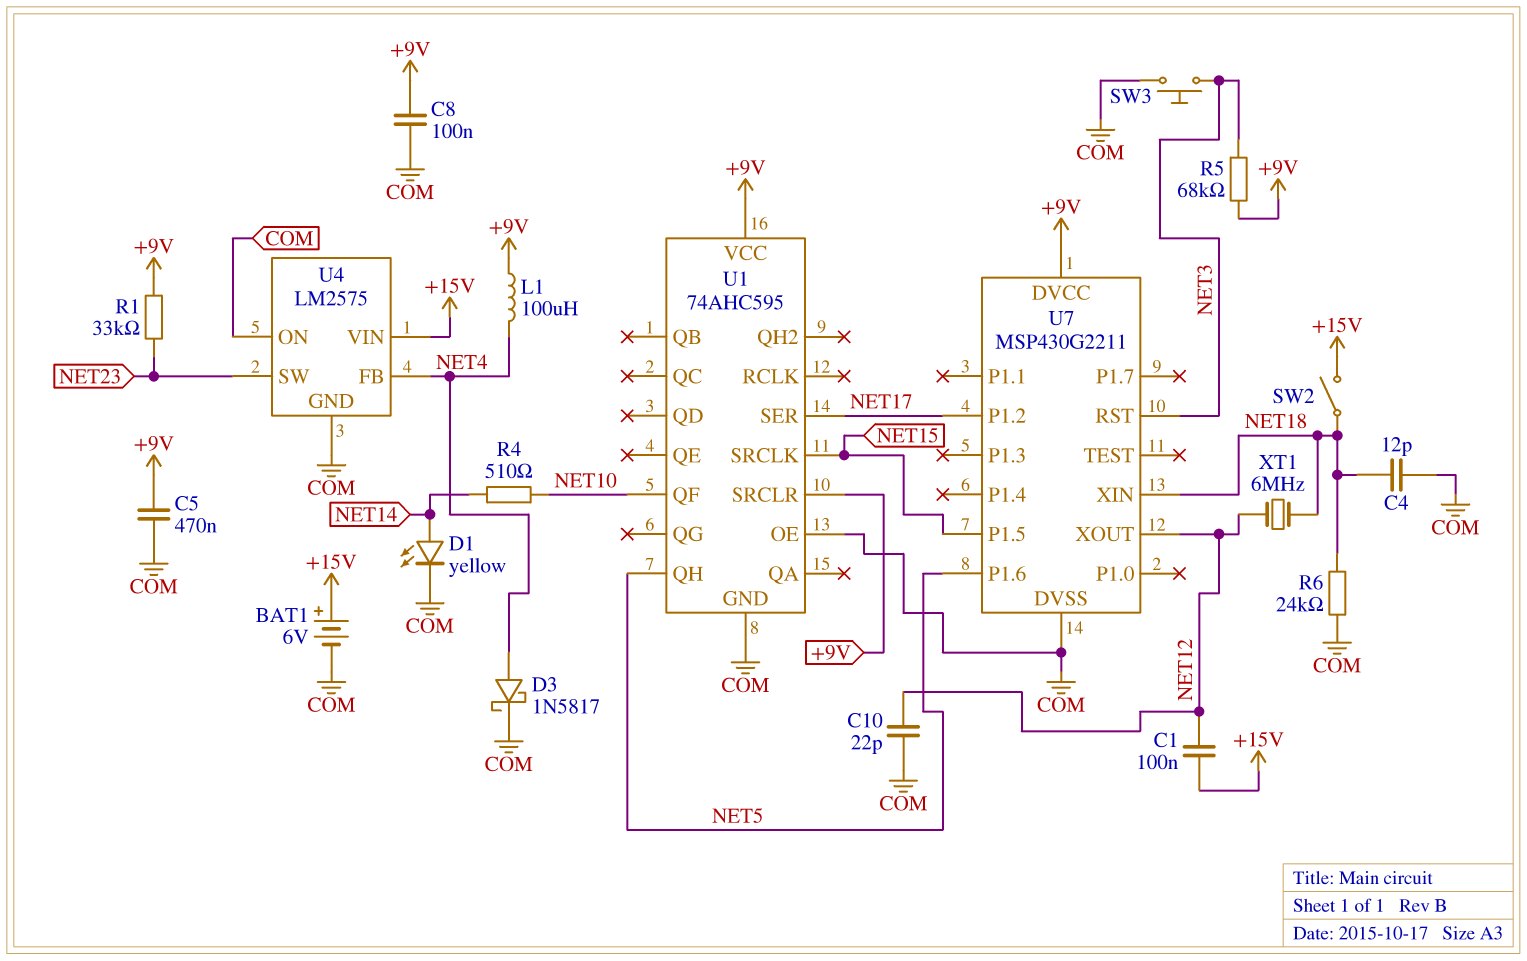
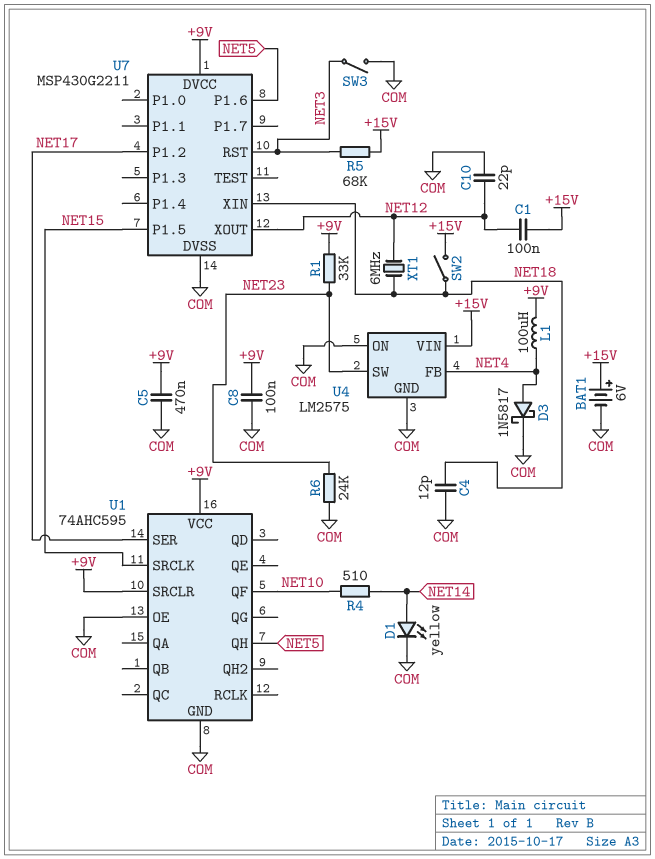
R5: 68k (+9V, NET3) -> 68k (+15V, NET3)
R6: 24k (COM, NET18) -> 24k (COM, NET23)
SW3: button (COM, NET3) -> switch (COM, NET3)

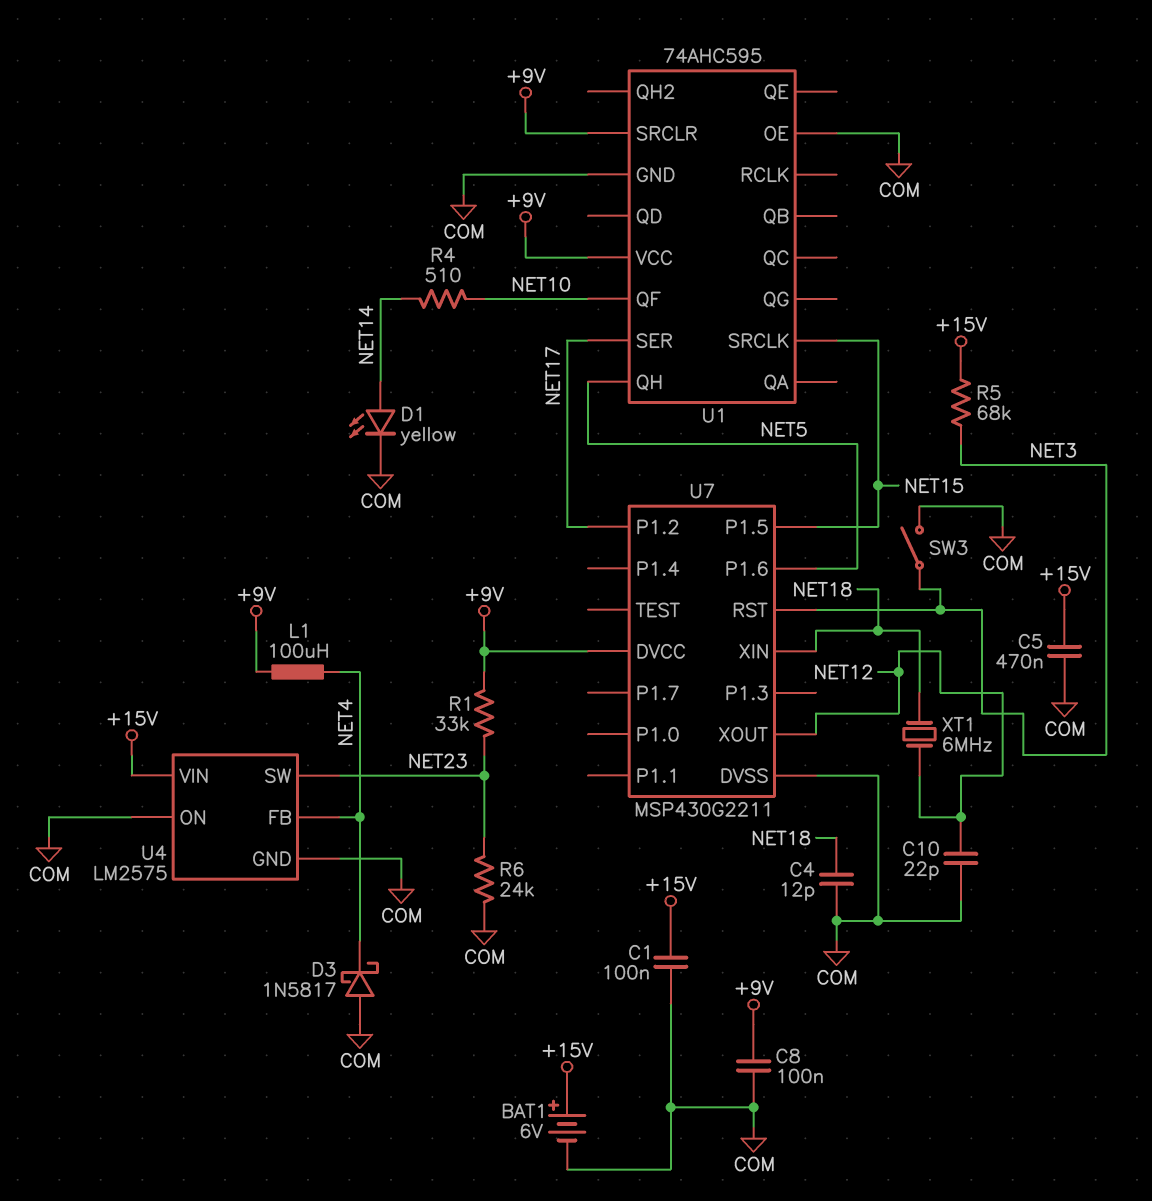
C1: 100nF (+15V, NET12) -> 100nF (+15V, COM)
C5: 470nF (+9V, COM) -> 470nF (+15V, COM)
D3: schottky 1N5817 (A NET4, K COM) -> schottky 1N5817 (A COM, K NET4)
SW2: switch (+15V, NET18) -> none

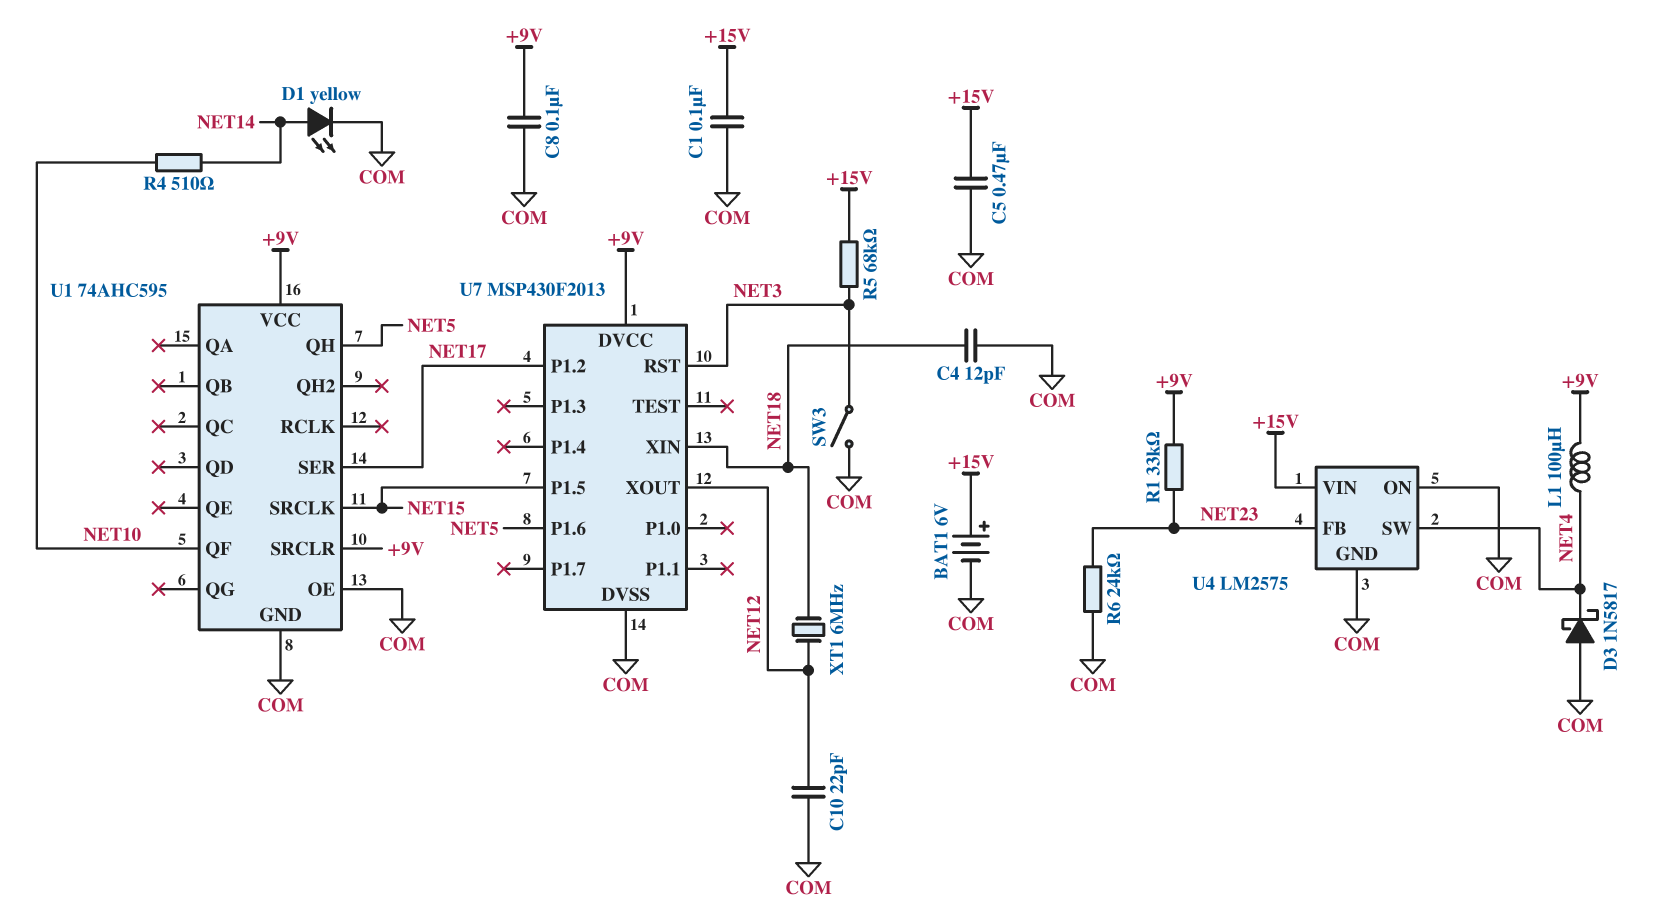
U4 pin FB: NET4 -> NET23
U4 pin SW: NET23 -> NET4
U7: MSP430G2211 -> MSP430F2013

